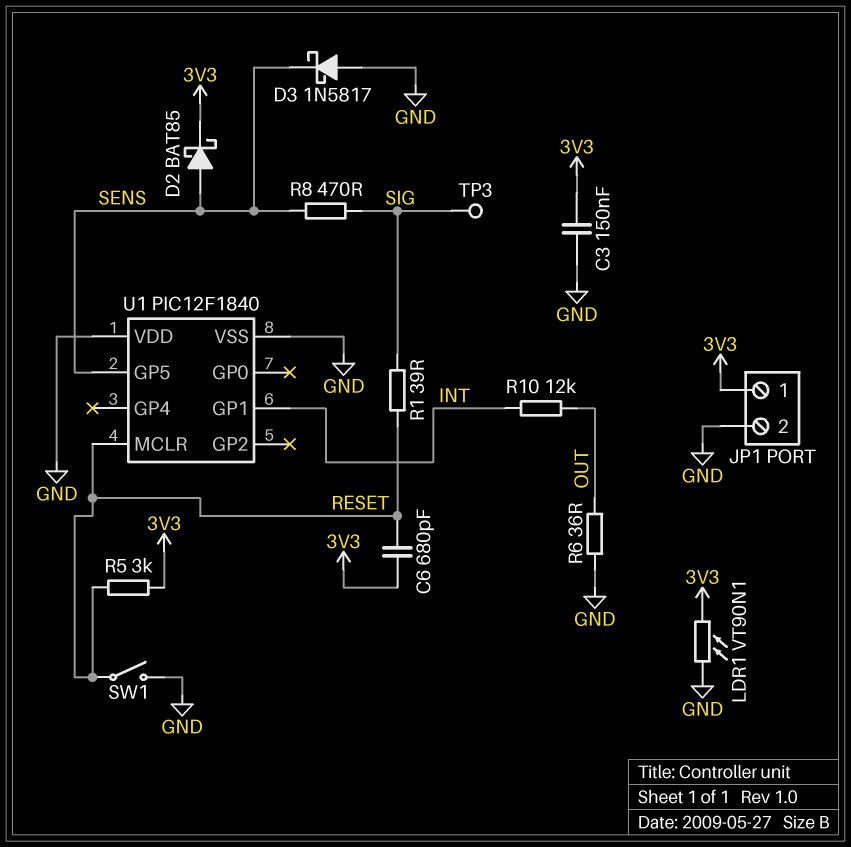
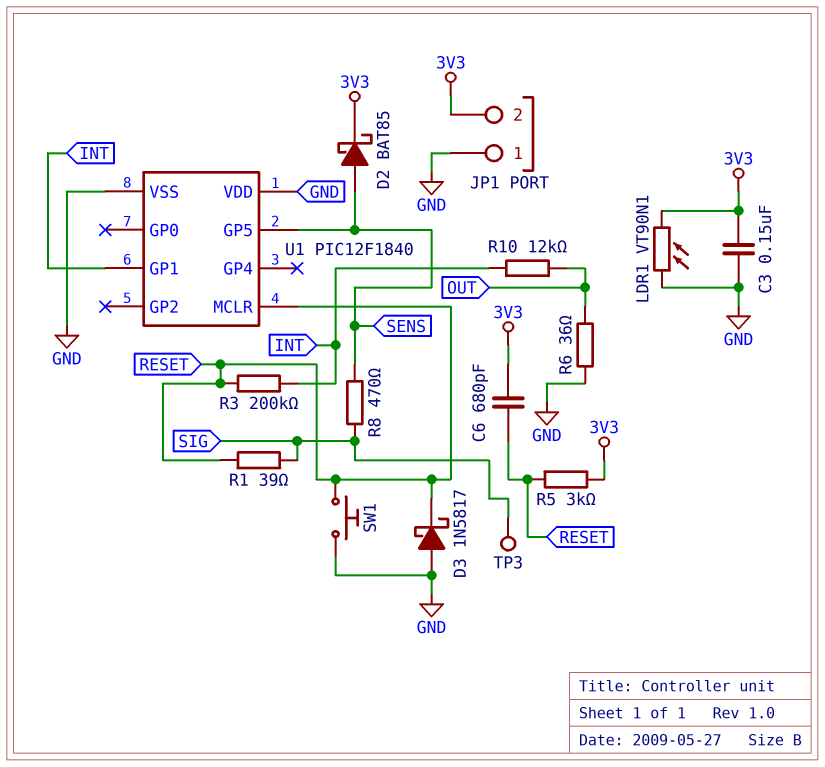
D3: schottky 1N5817 (A GND, K SENS) -> schottky 1N5817 (A GND, K RESET)
JP1 pin 1: 3V3 -> GND
JP1 pin 2: GND -> 3V3
R3: none -> 200k (INT, RESET)
SW1: switch (GND, RESET) -> button (GND, RESET)

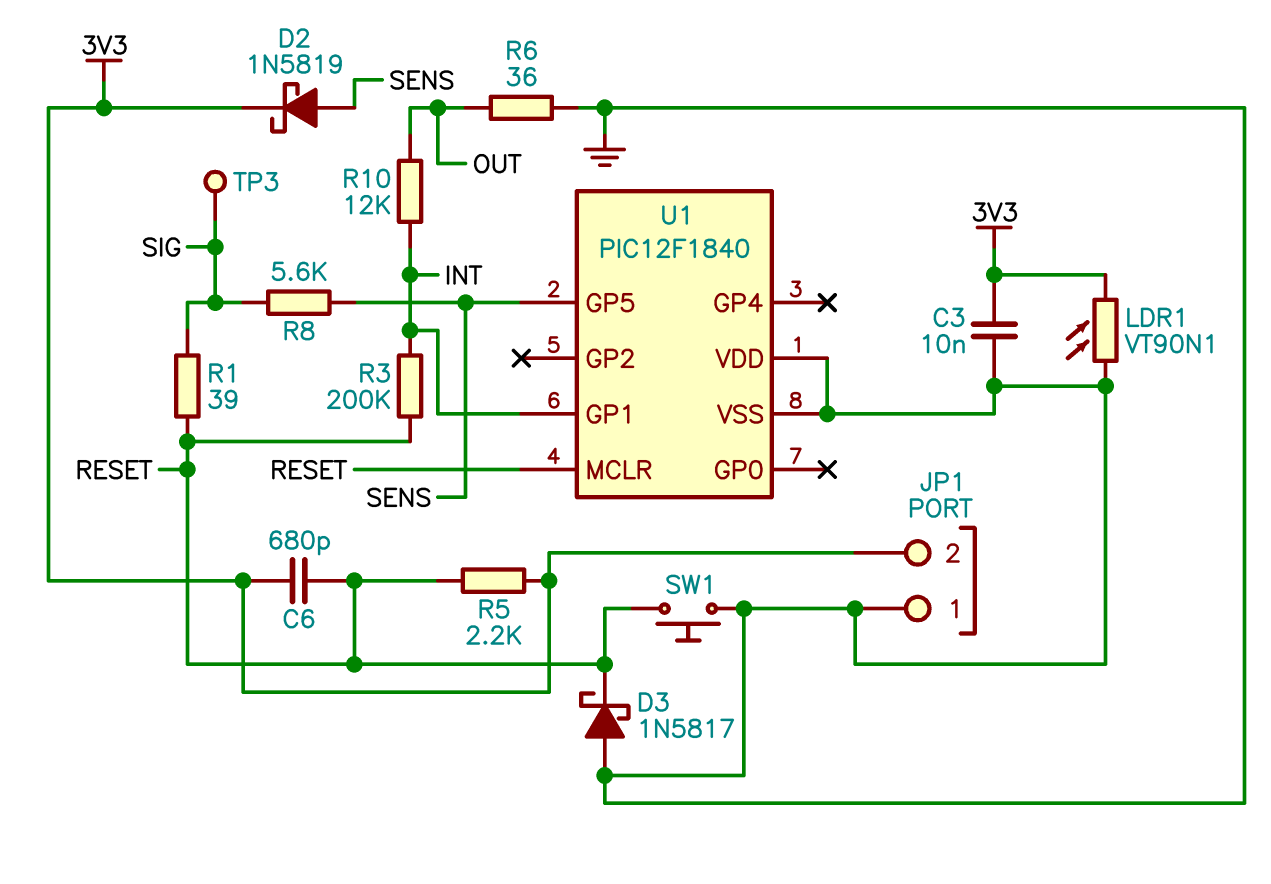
C3: 150nF (3V3, GND) -> 10nF (3V3, GND)
D2: schottky BAT85 (A SENS, K 3V3) -> schottky 1N5819 (A SENS, K 3V3)
R5: 3k (3V3, RESET) -> 2.2k (3V3, RESET)
R8: 470 (SENS, SIG) -> 5.6k (SENS, SIG)

